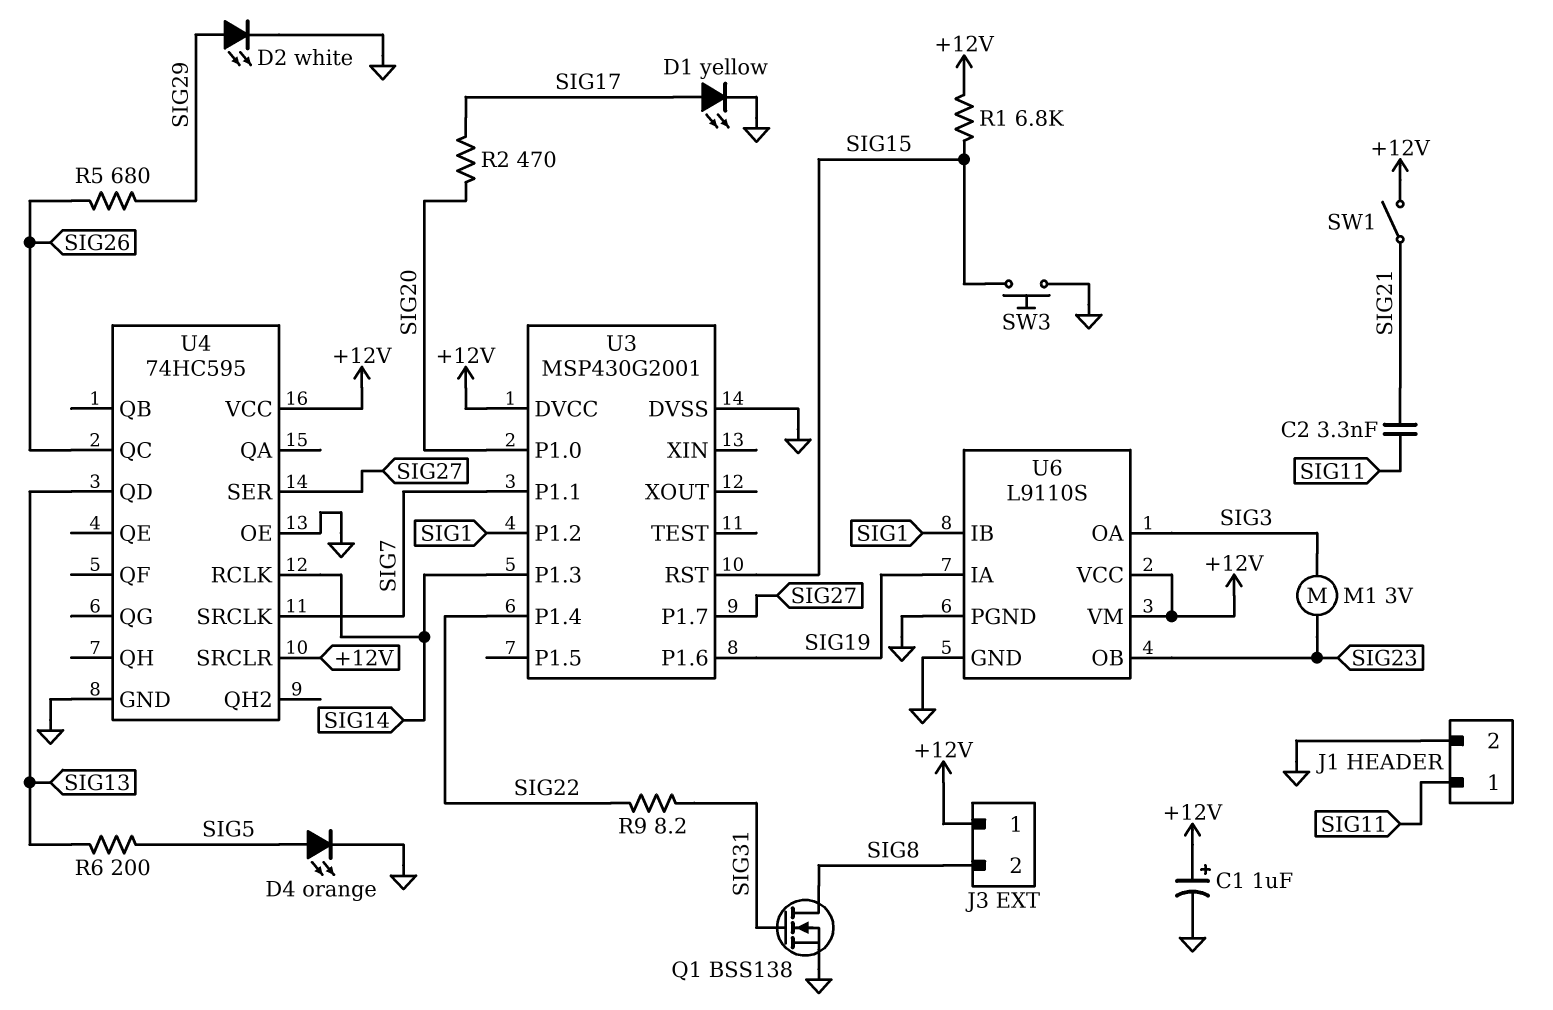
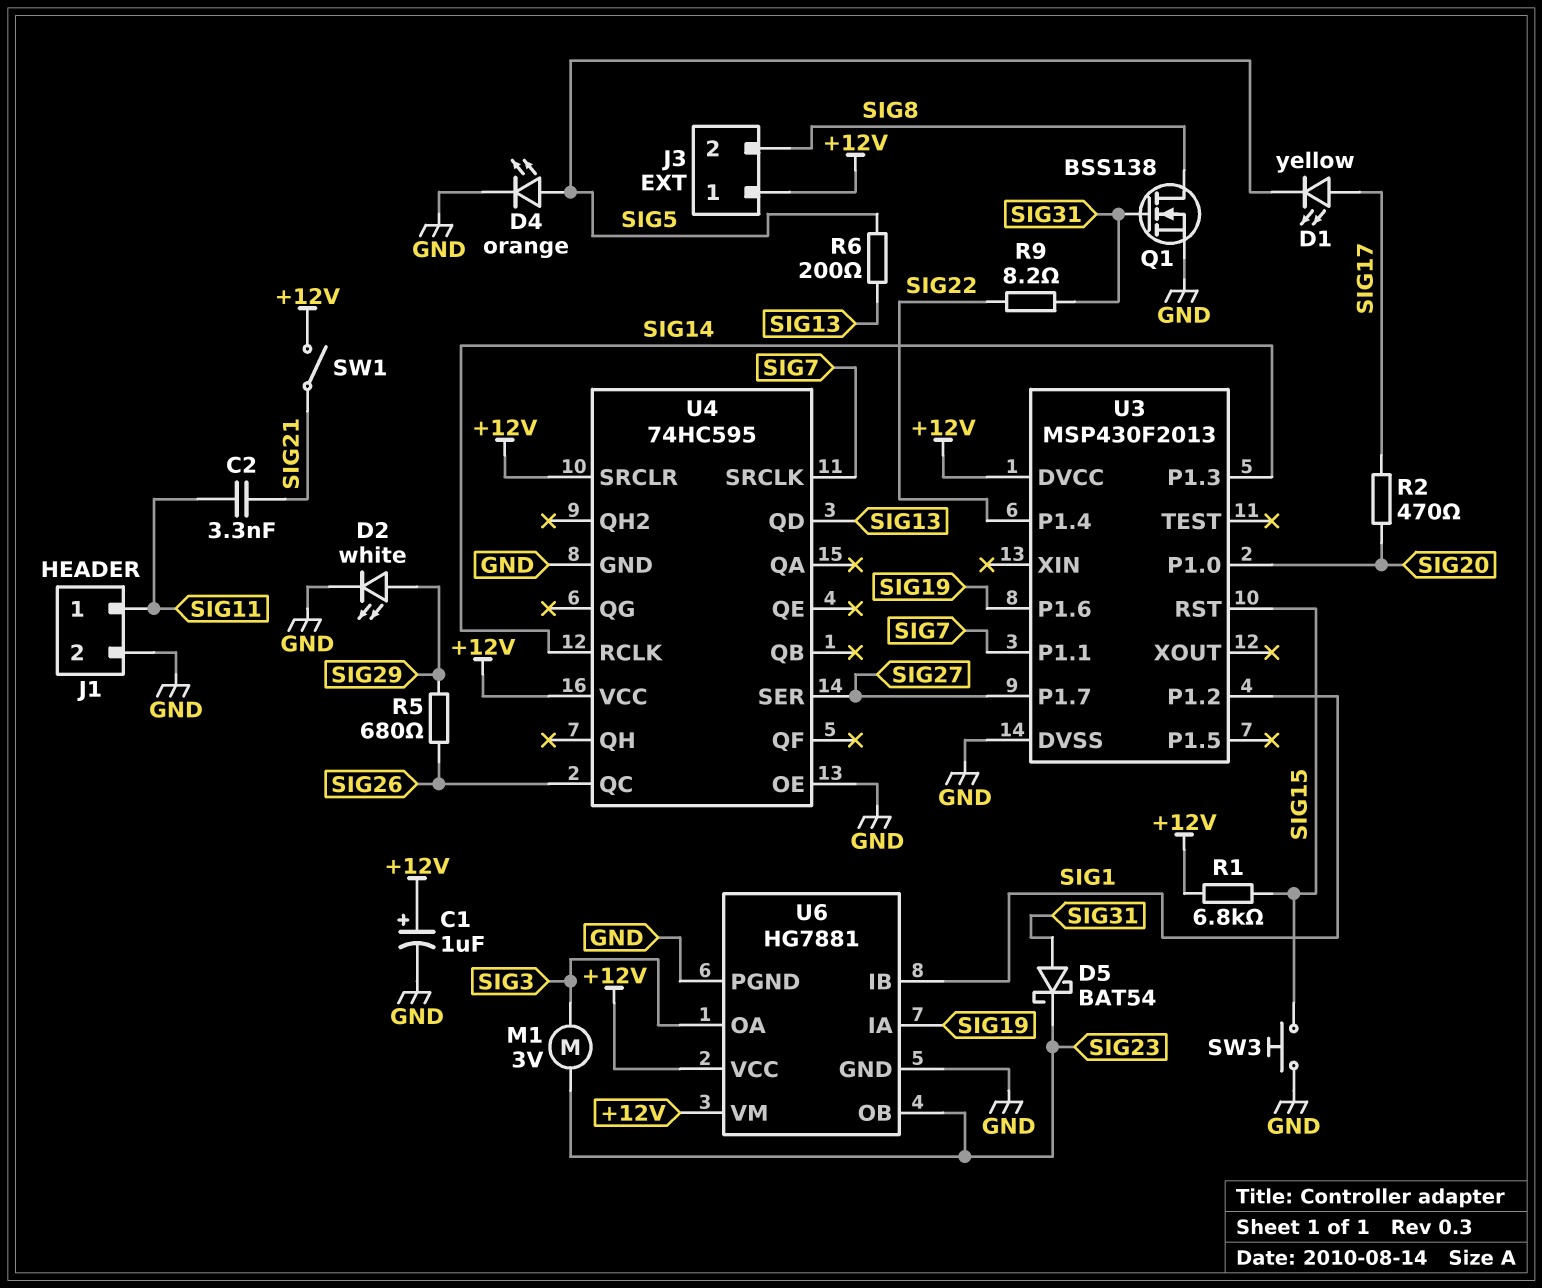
D1: LED yellow (A SIG17, K GND) -> LED yellow (A SIG17, K SIG5)
D5: none -> schottky BAT54 (A SIG31, K SIG23)
U3: MSP430G2001 -> MSP430F2013
U6: L9110S -> HG7881

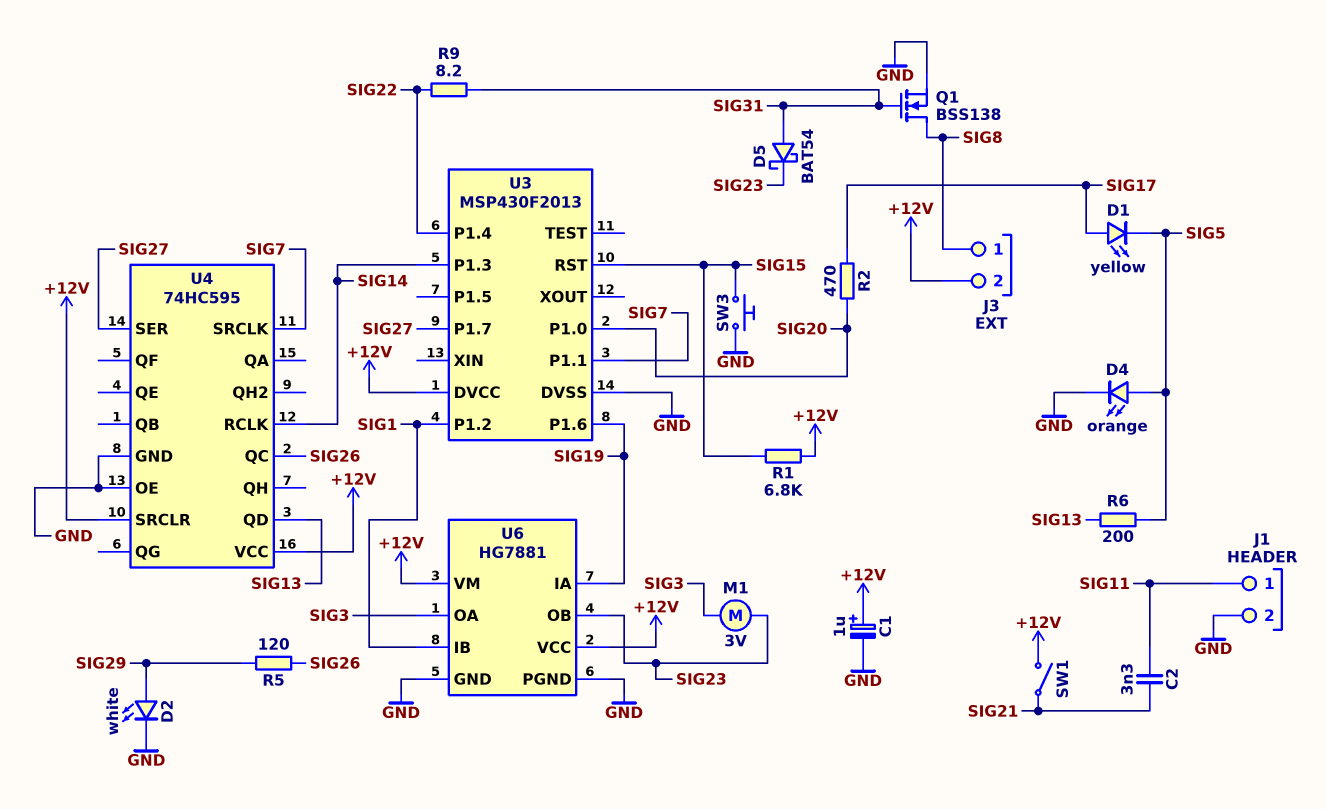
J3 pin 1: +12V -> SIG8
J3 pin 2: SIG8 -> +12V
R5: 680 (SIG26, SIG29) -> 120 (SIG26, SIG29)

